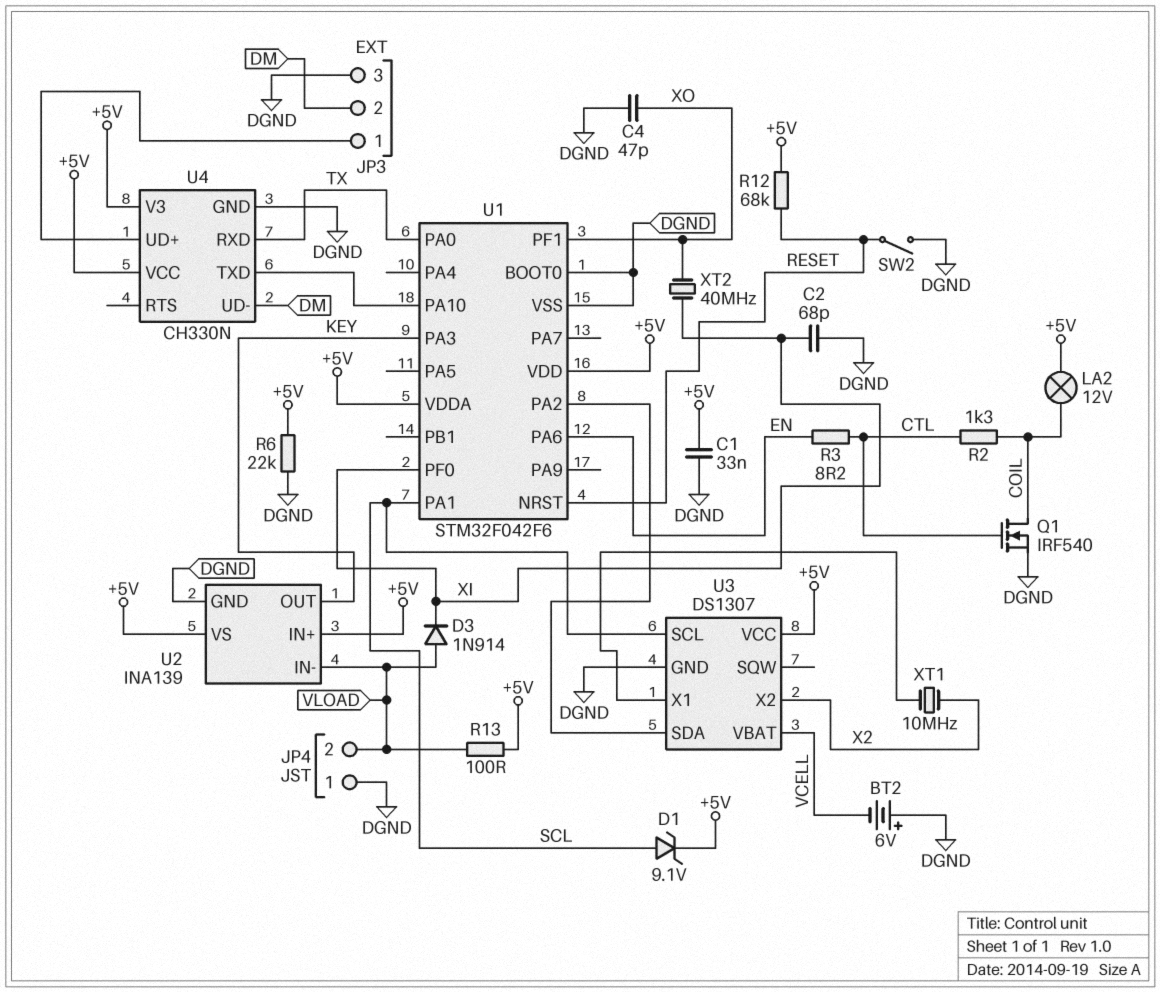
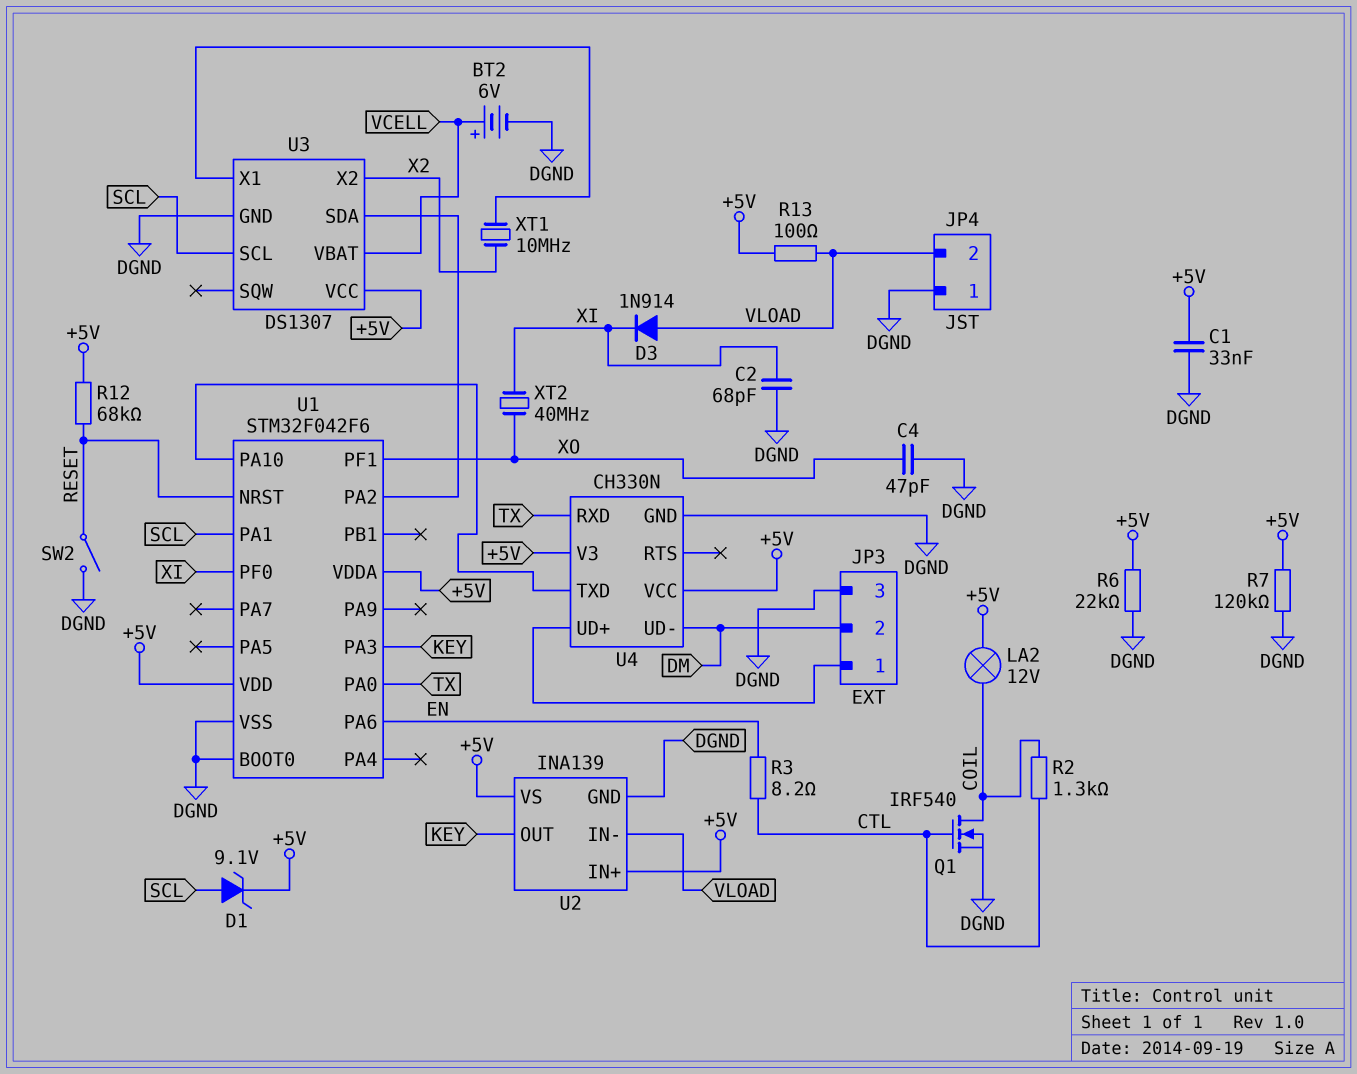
BT2: 6V (plus DGND, minus VCELL) -> 6V (plus VCELL, minus DGND)
R7: none -> 120k (+5V, DGND)

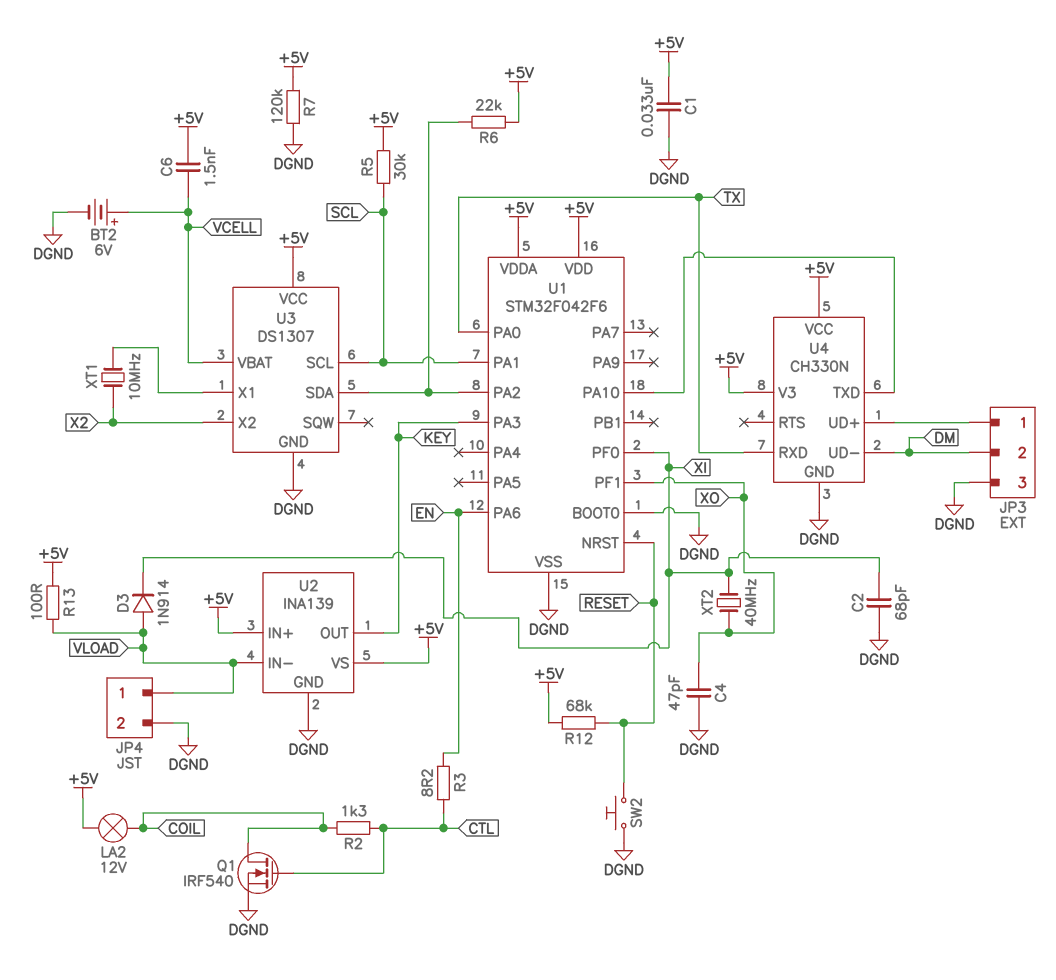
C6: none -> 1.5nF (+5V, VCELL)
D1: zener 9.1V (A SCL, K +5V) -> none
JP4 pin 1: DGND -> VLOAD
JP4 pin 2: VLOAD -> DGND
R5: none -> 30k (+5V, SCL)
R6: 22k (+5V, DGND) -> 22k (+5V, U1/PA2)
SW2: switch (DGND, RESET) -> button (DGND, RESET)

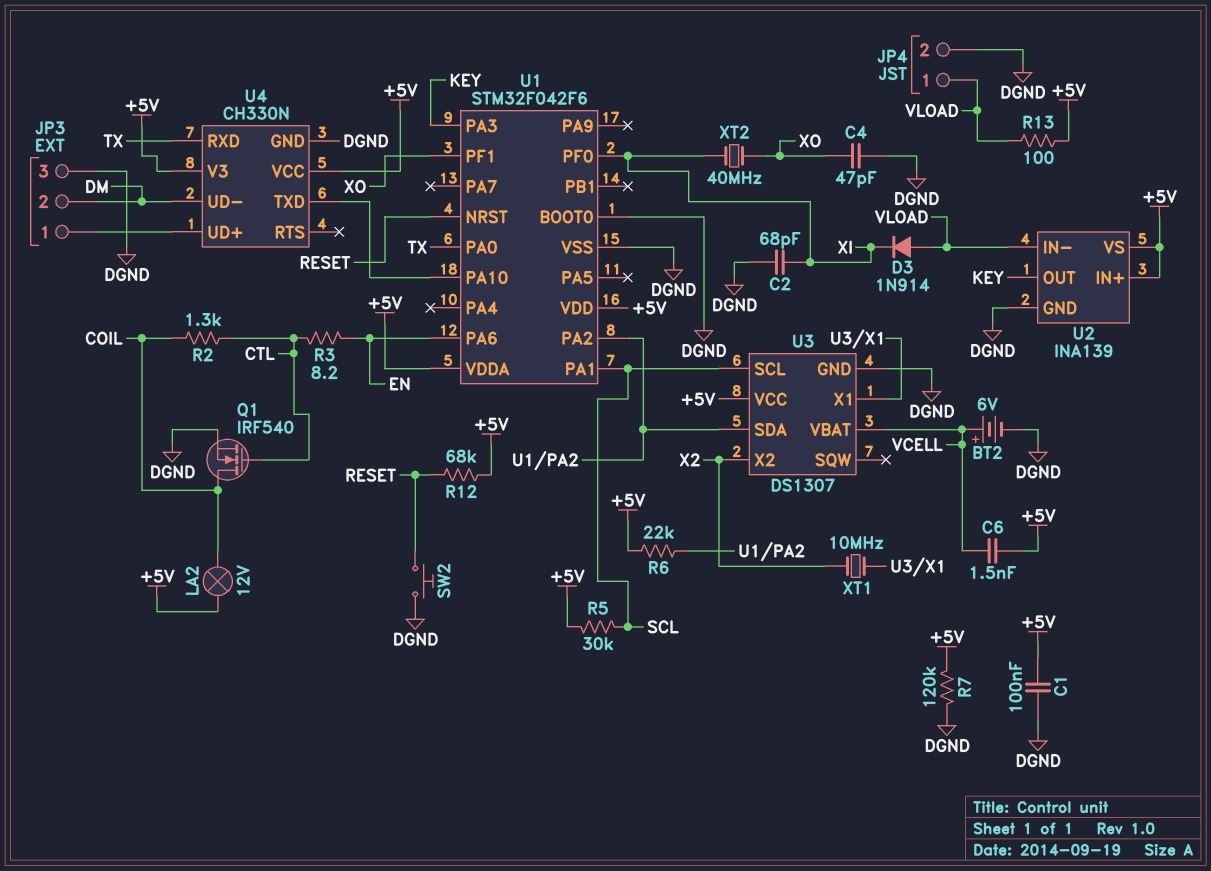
C1: 33nF (+5V, DGND) -> 100nF (+5V, DGND)

